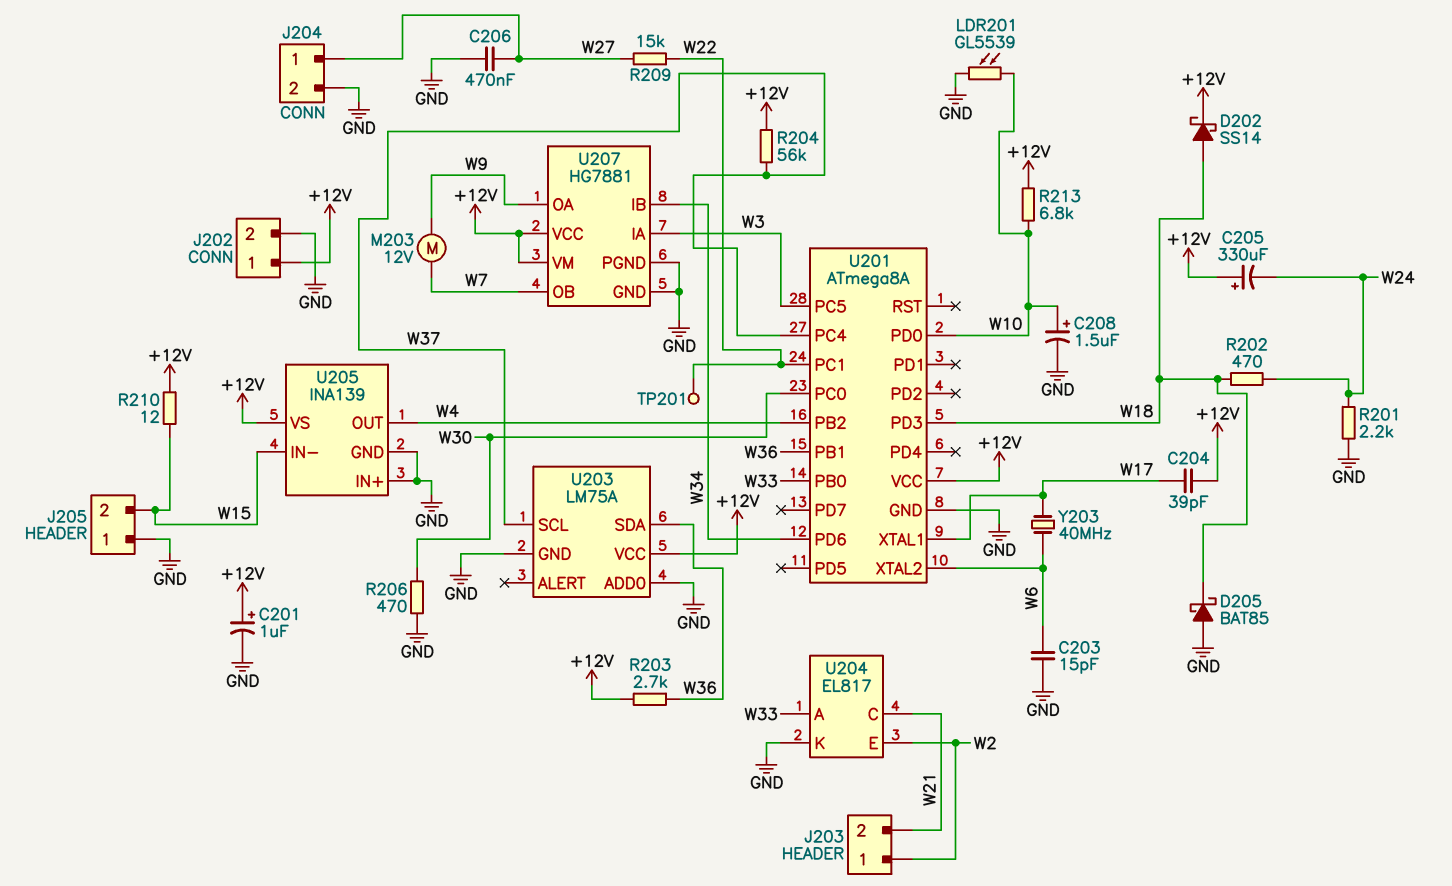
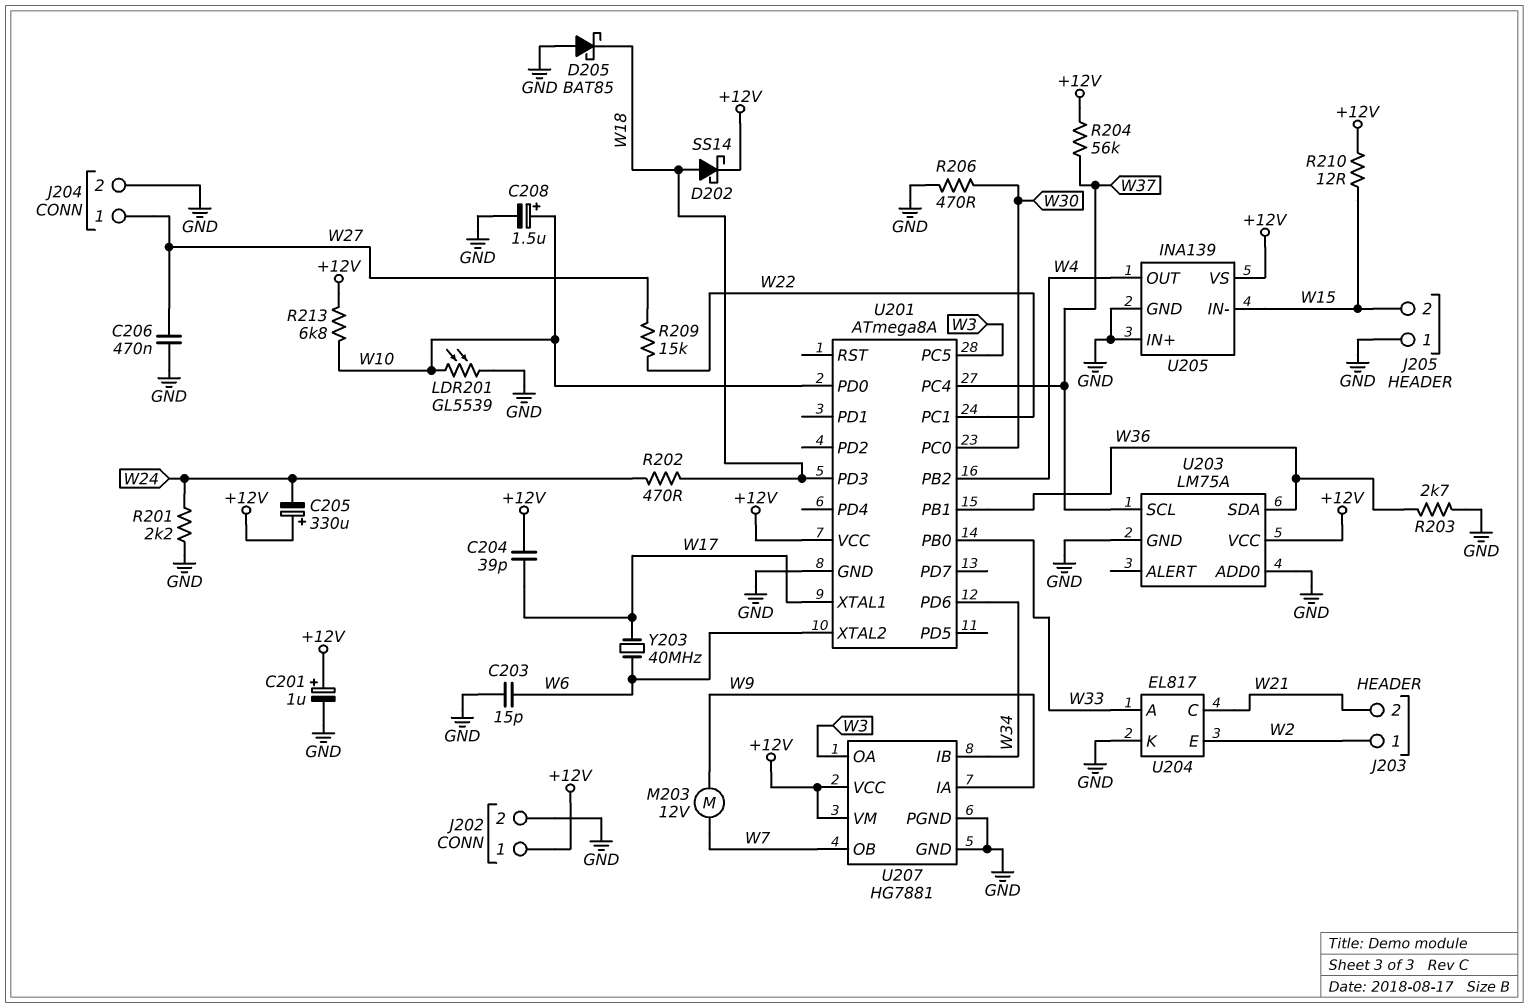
R203: 2.7k (+12V, W36) -> 2.7k (GND, W36)
TP201: test point (W22) -> none
U207 pin IA: W3 -> W9
U207 pin OA: W9 -> W3

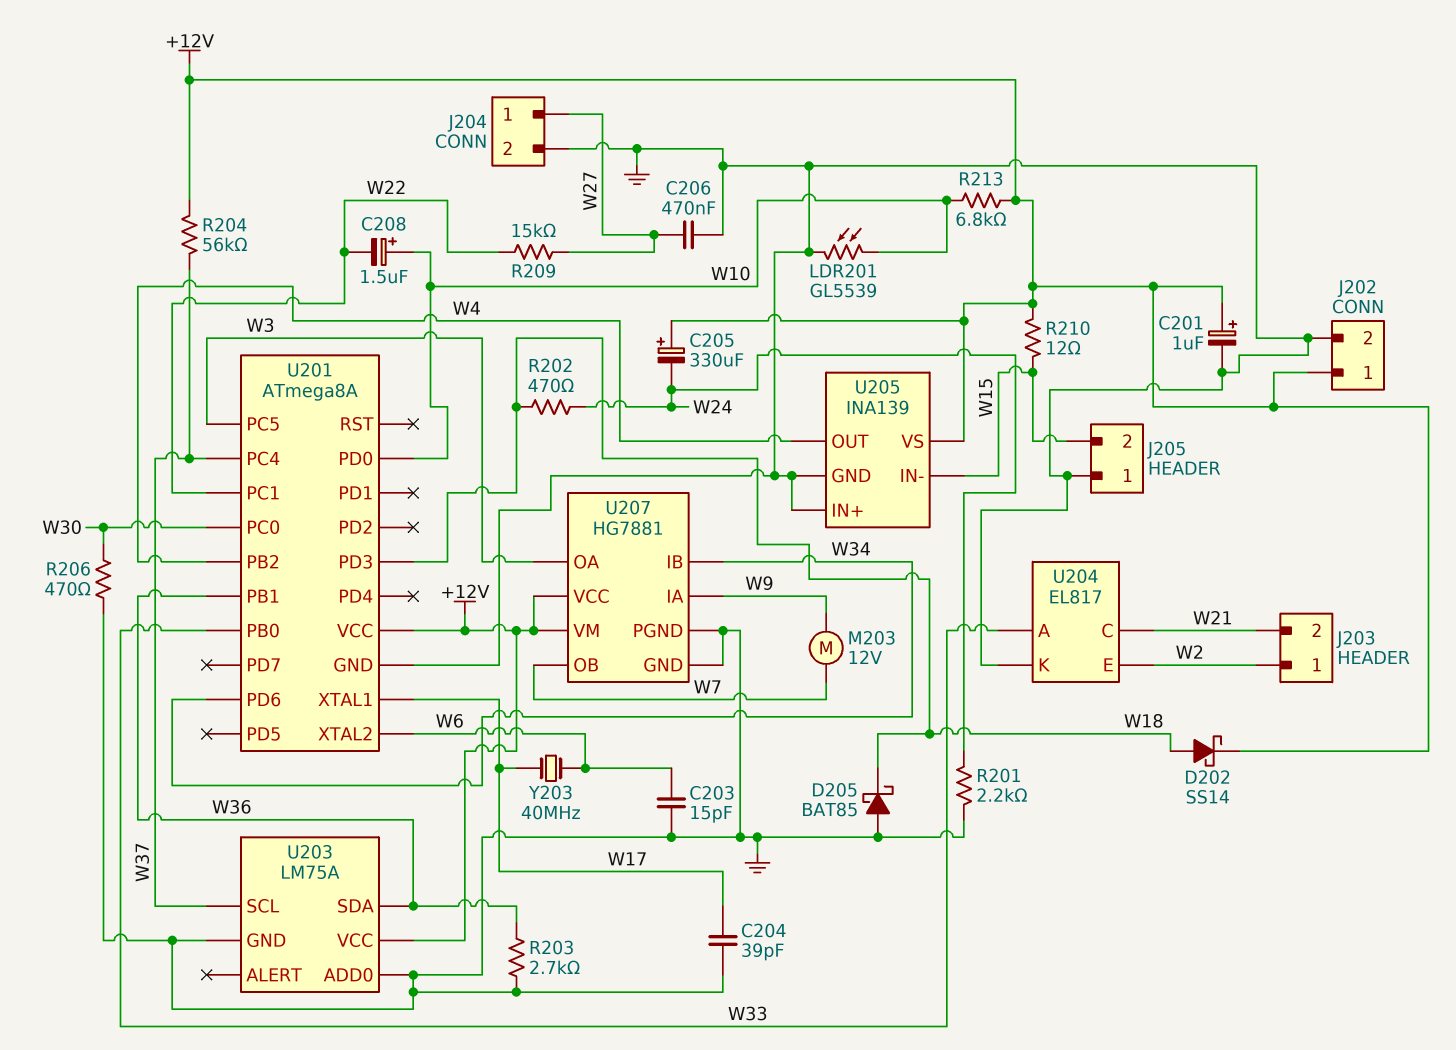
C204: 39pF (+12V, W17) -> 39pF (GND, W17)
C208: 1.5uF (plus W10, minus GND) -> 1.5uF (plus W10, minus W22)

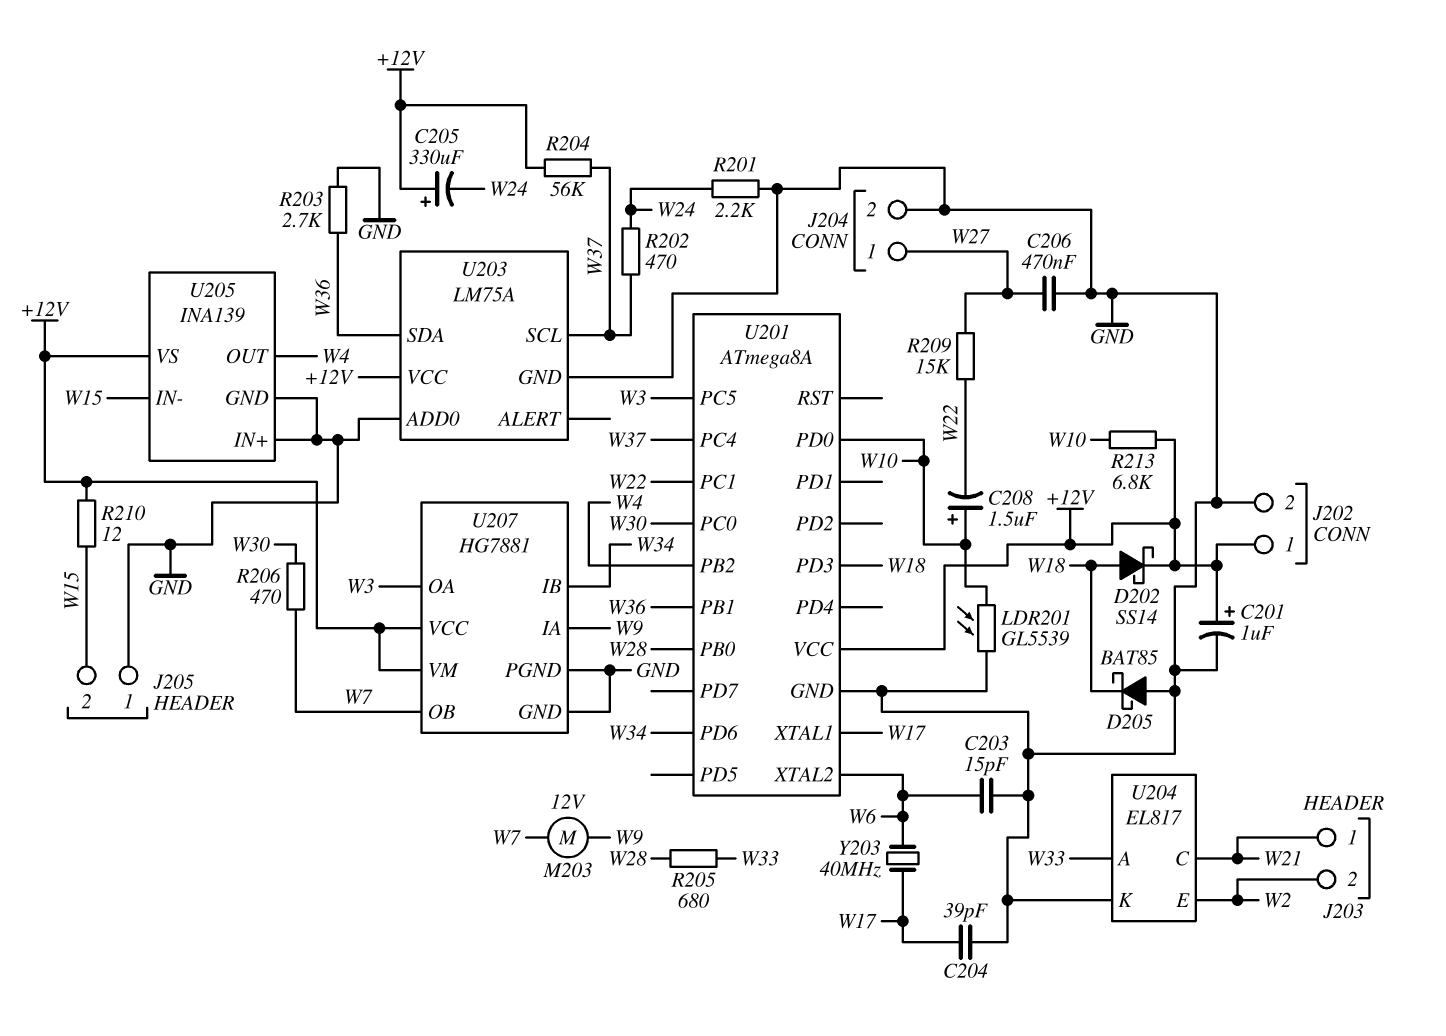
J203 pin 1: W2 -> W21
J203 pin 2: W21 -> W2
R202: 470 (W18, W24) -> 470 (W24, W37)
R205: none -> 680 (W28, W33)
R206: 470 (GND, W30) -> 470 (W7, W30)
U201 pin PB0: W33 -> W28

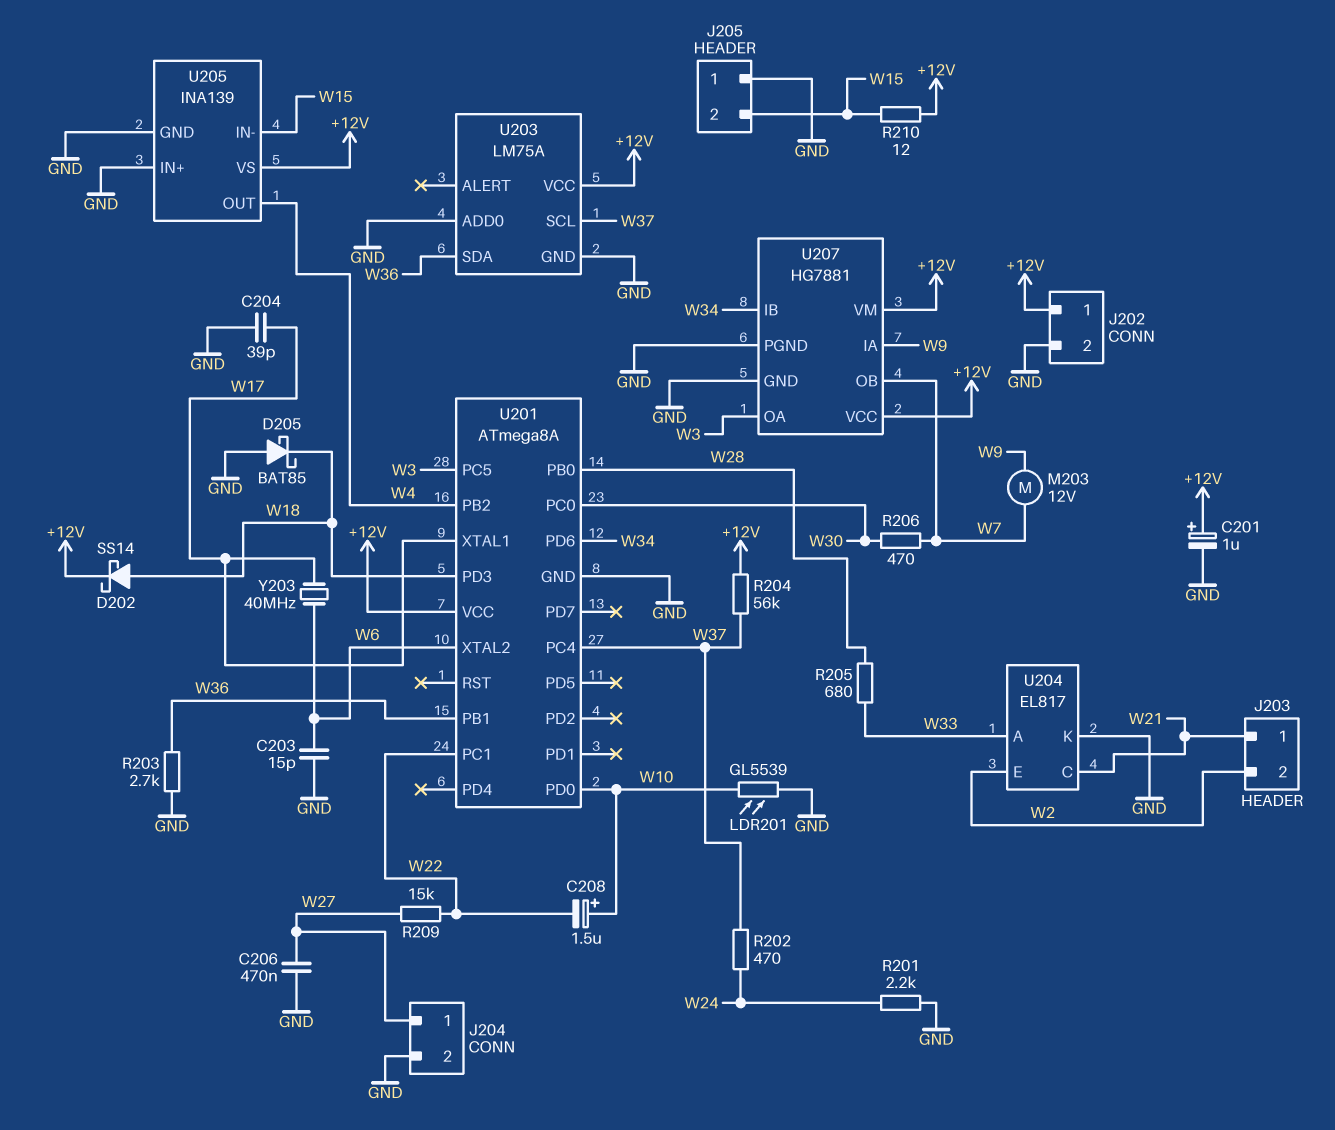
C205: 330uF (plus +12V, minus W24) -> none
R213: 6.8k (+12V, W10) -> none

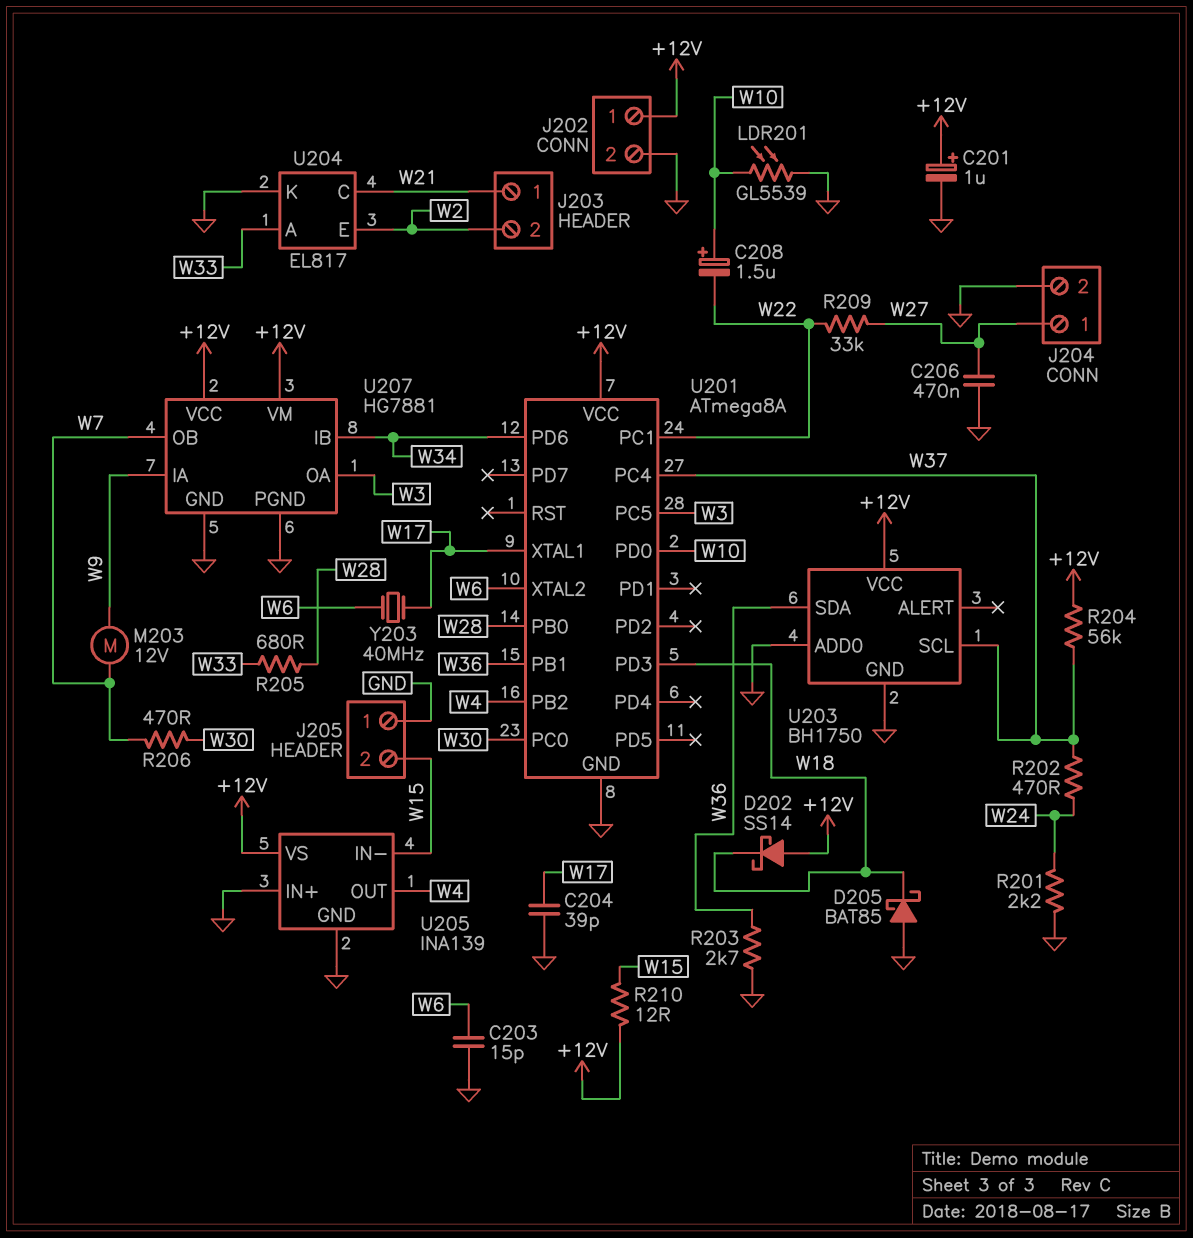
D202: schottky SS14 (A W18, K +12V) -> schottky SS14 (A +12V, K W18)
R209: 15k (W22, W27) -> 33k (W22, W27)
U203: LM75A -> BH1750

